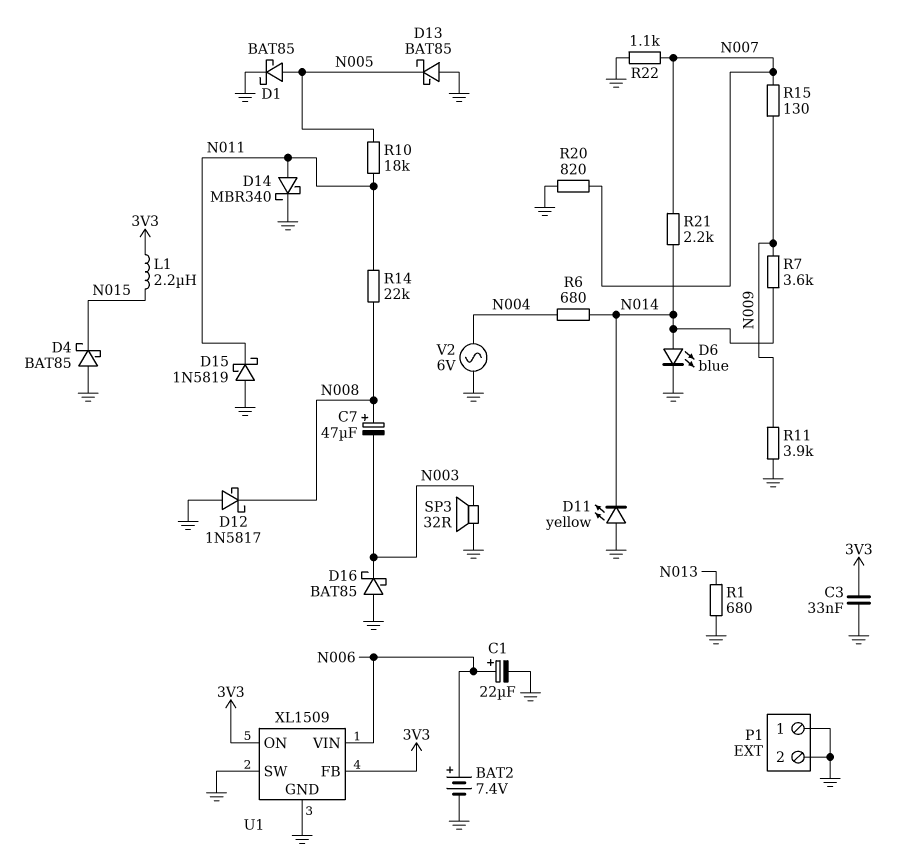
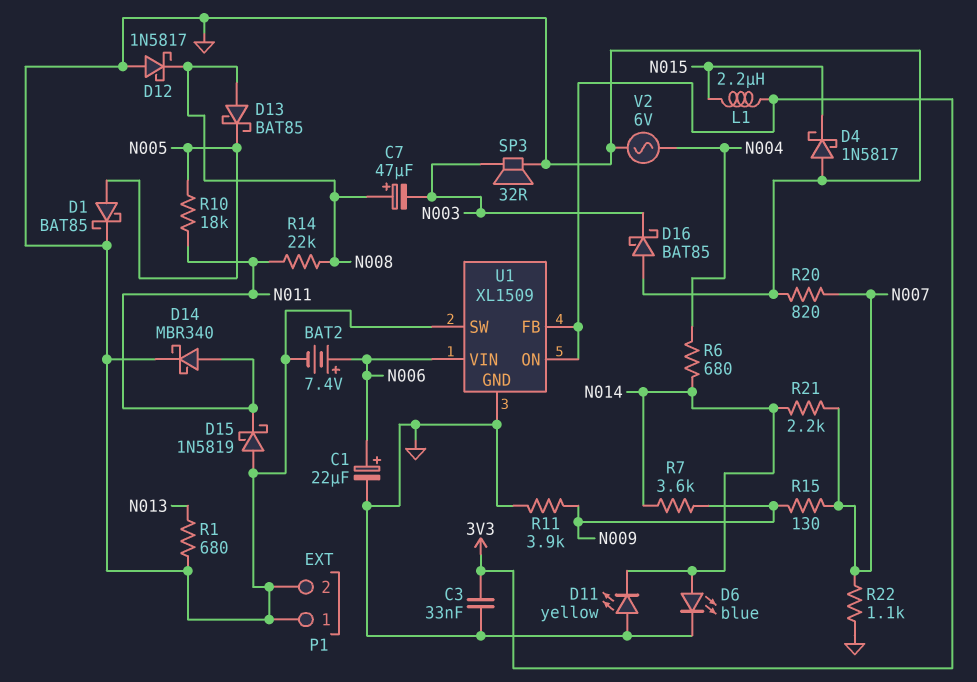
D4: schottky BAT85 (A GND, K N015) -> schottky 1N5817 (A GND, K N015)
D13: schottky BAT85 (A GND, K N005) -> schottky BAT85 (A N008, K N005)

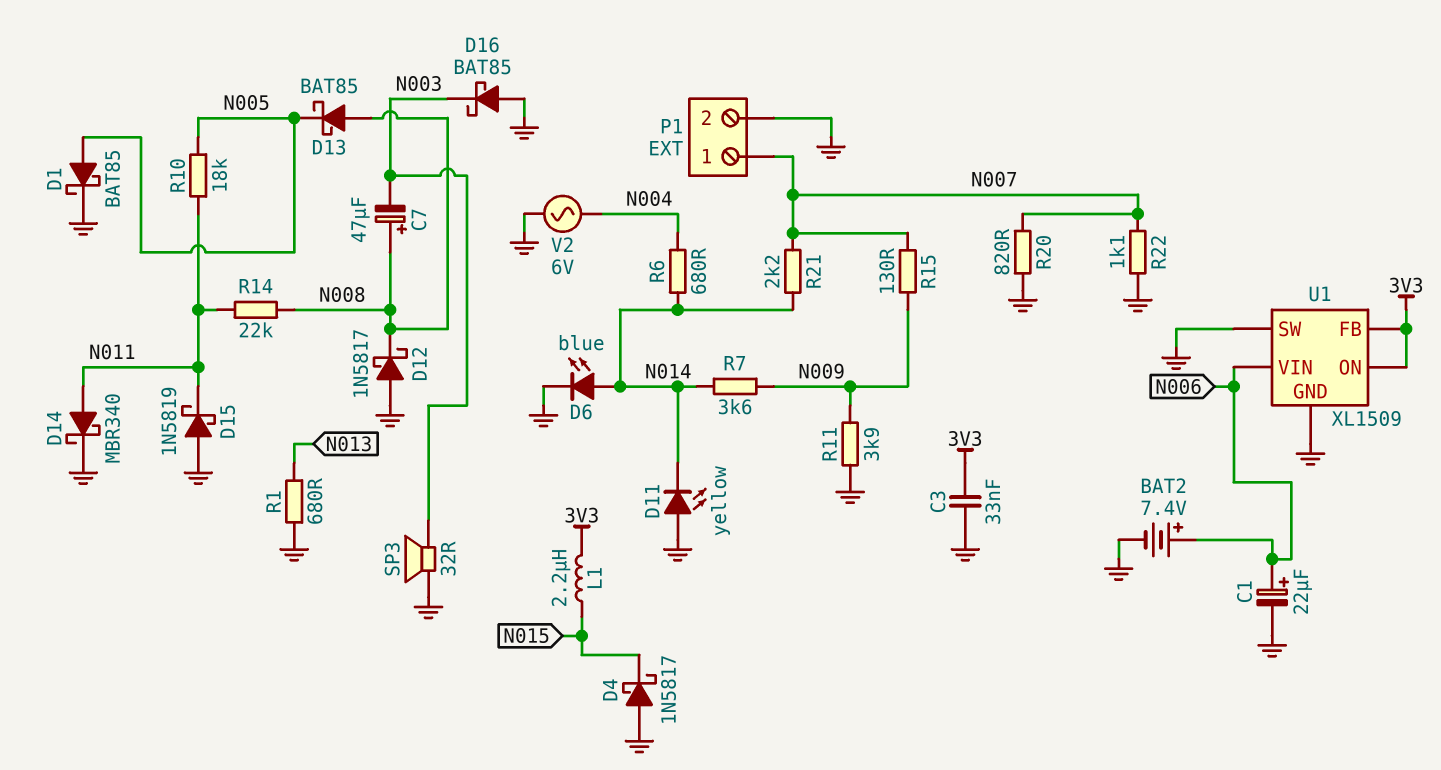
P1 pin 1: GND -> N007

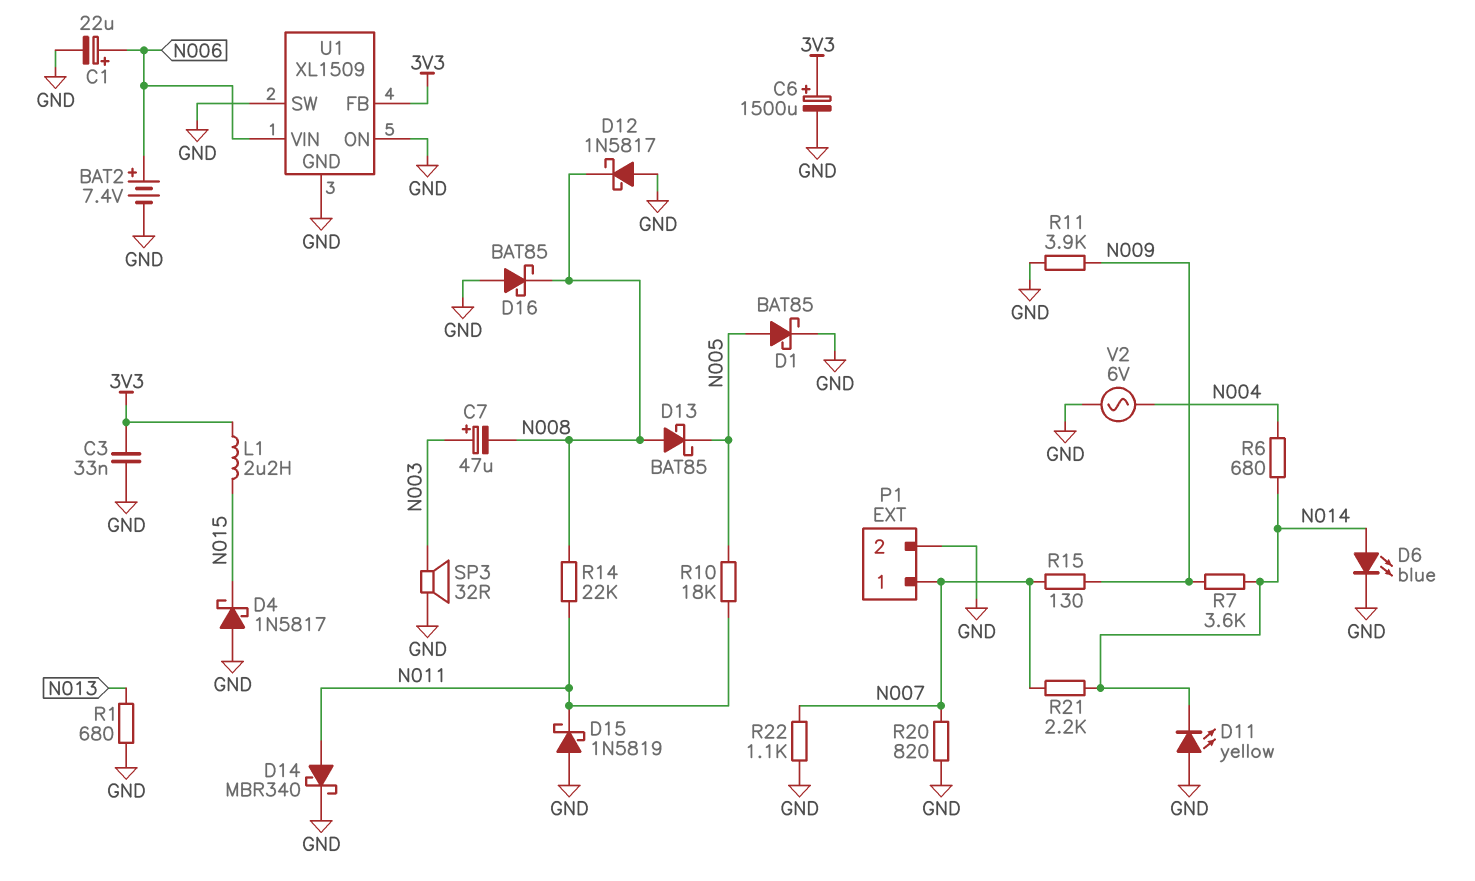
C6: none -> 1500uF (plus 3V3, minus GND)
C7: 47uF (plus N008, minus N003) -> 47uF (plus N003, minus N008)
D16: schottky BAT85 (A GND, K N003) -> schottky BAT85 (A GND, K N008)
U1 pin ON: 3V3 -> GND

